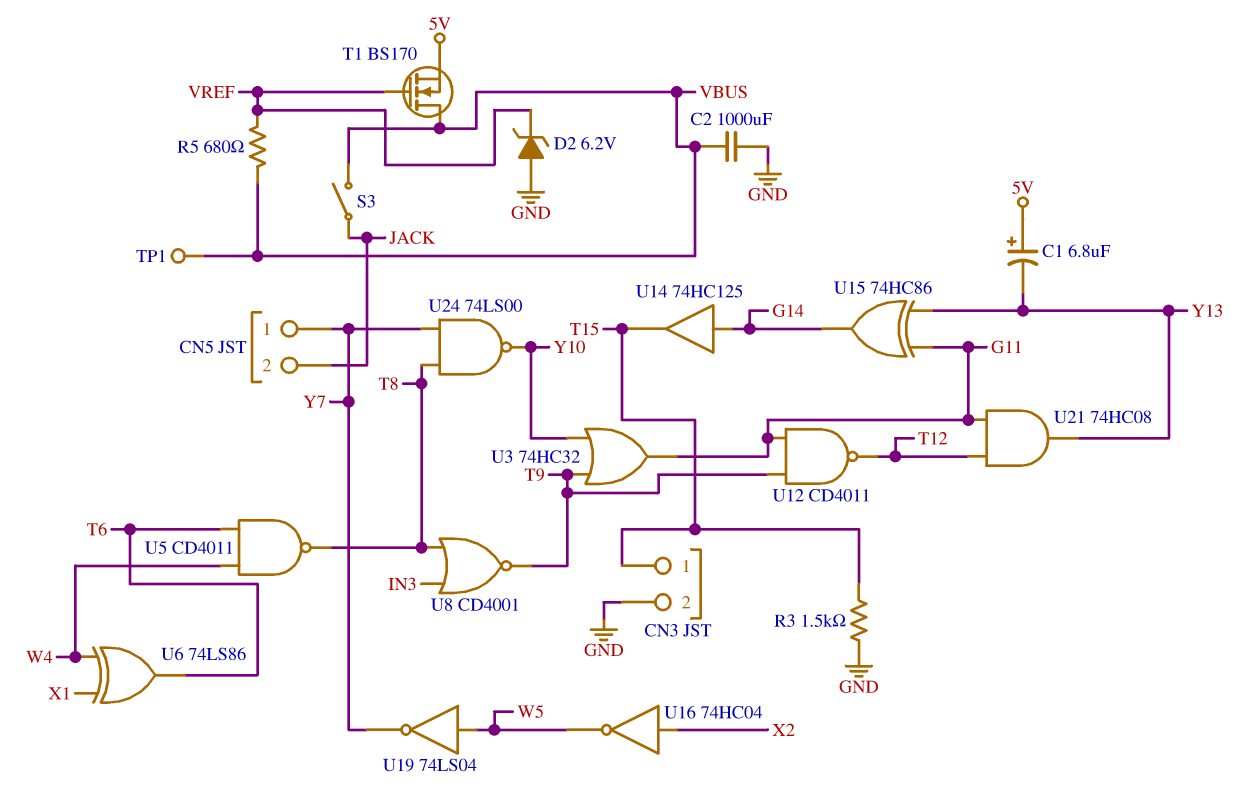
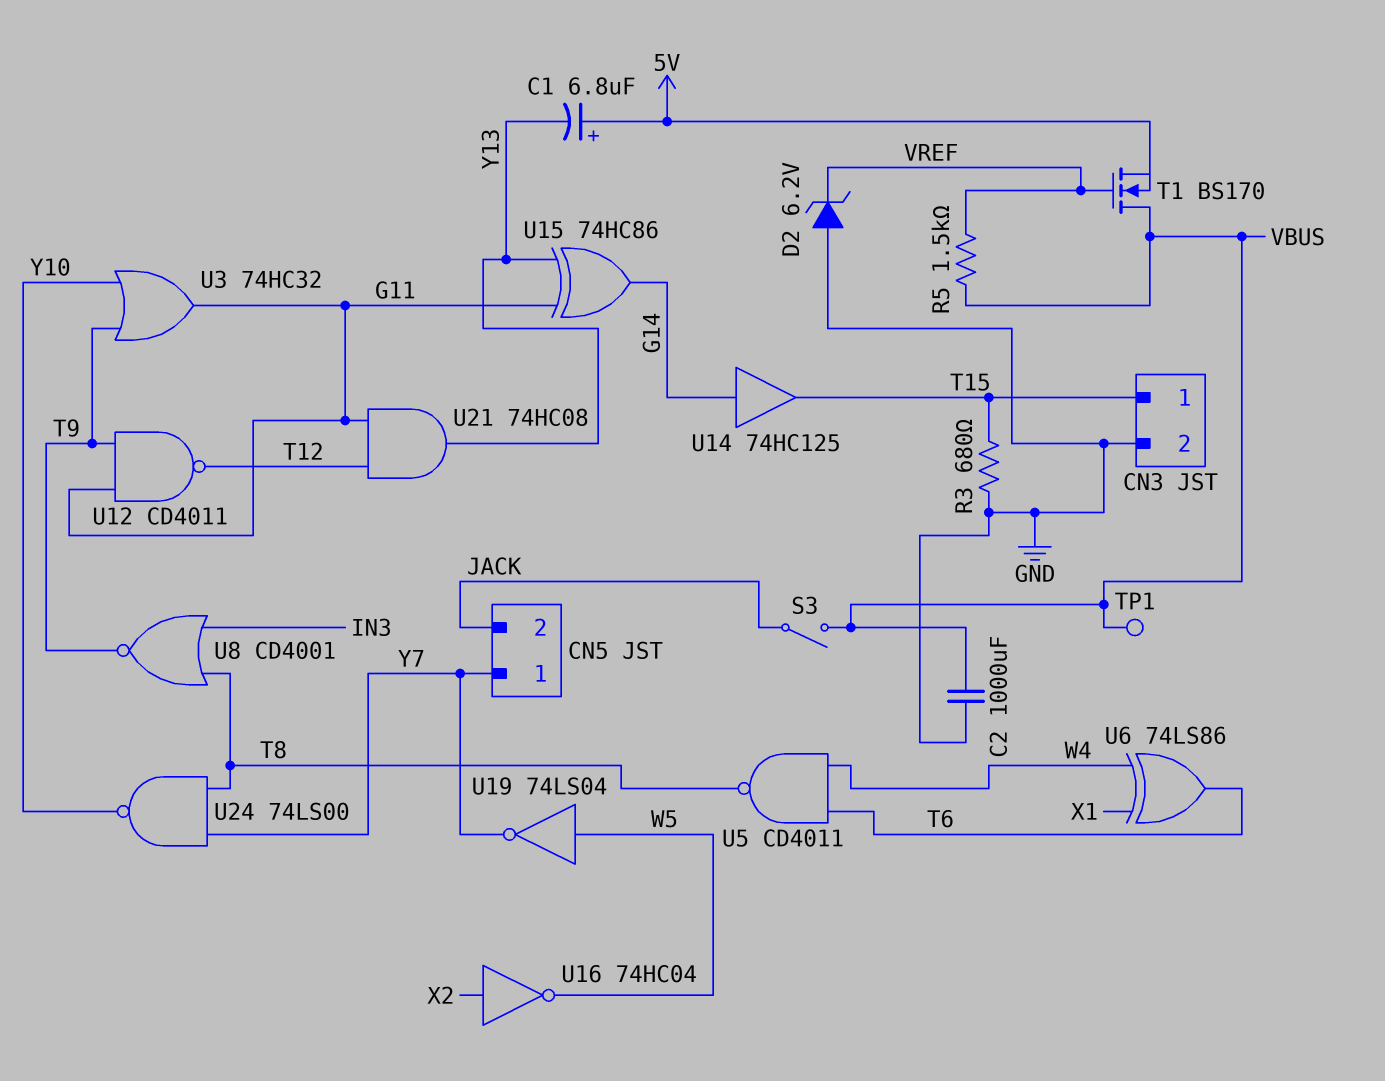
R3: 1.5k (GND, T15) -> 680 (GND, T15)
R5: 680 (VBUS, VREF) -> 1.5k (VBUS, VREF)

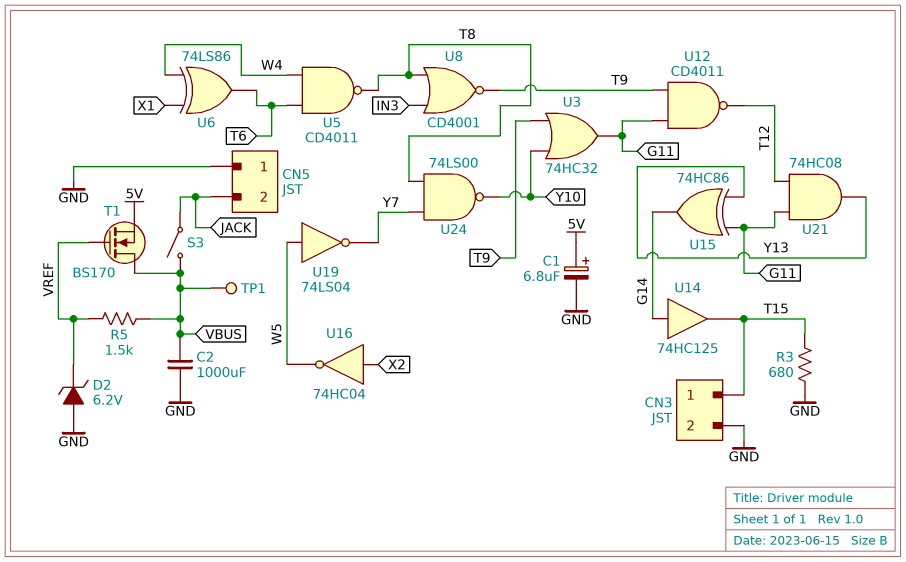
C1: 6.8uF (plus 5V, minus Y13) -> 6.8uF (plus 5V, minus GND)
CN5 pin 1: Y7 -> GND

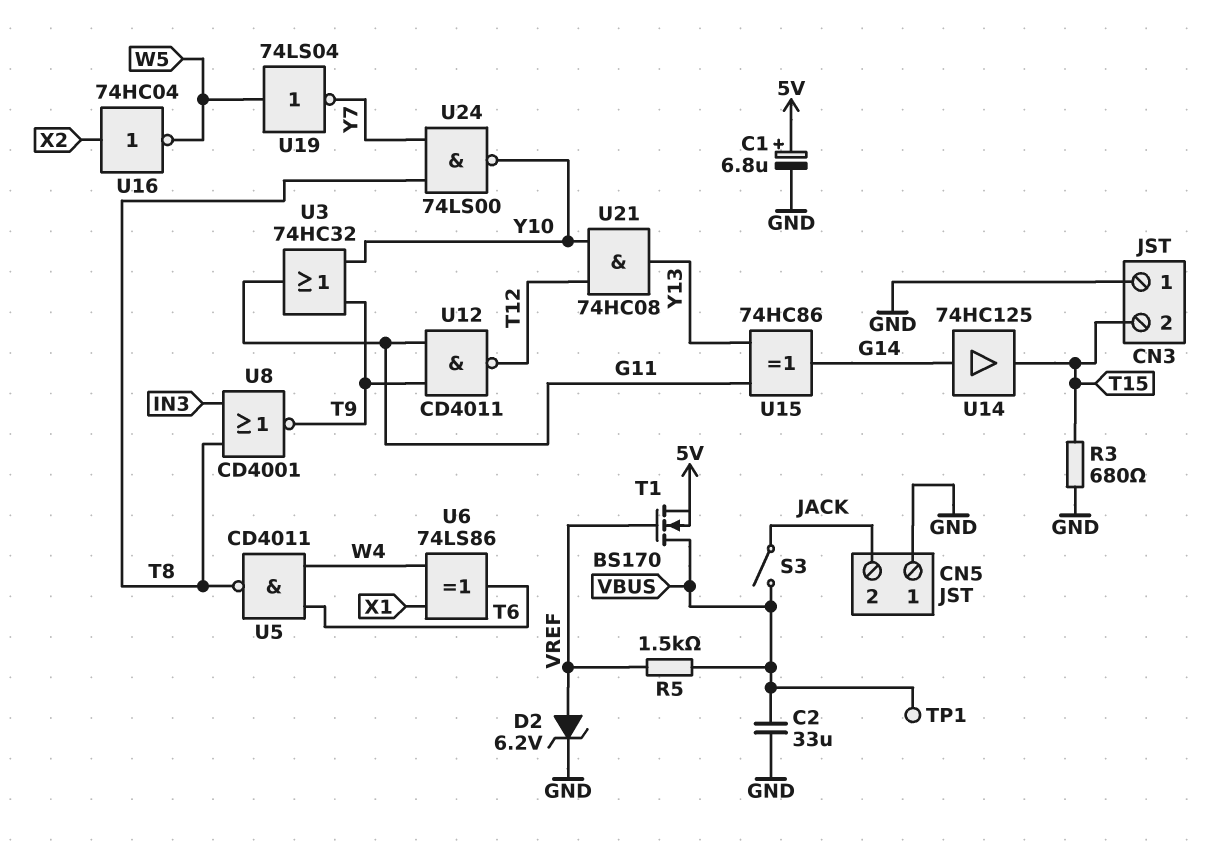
C2: 1000uF (GND, VBUS) -> 33uF (GND, VBUS)
CN3 pin 1: T15 -> GND
CN3 pin 2: GND -> T15
D2: zener 6.2V (A GND, K VREF) -> zener 6.2V (A VREF, K GND)
U21: AND 74HC08 (in G11, in T12, out Y13) -> AND 74HC08 (in T12, in Y10, out Y13)

